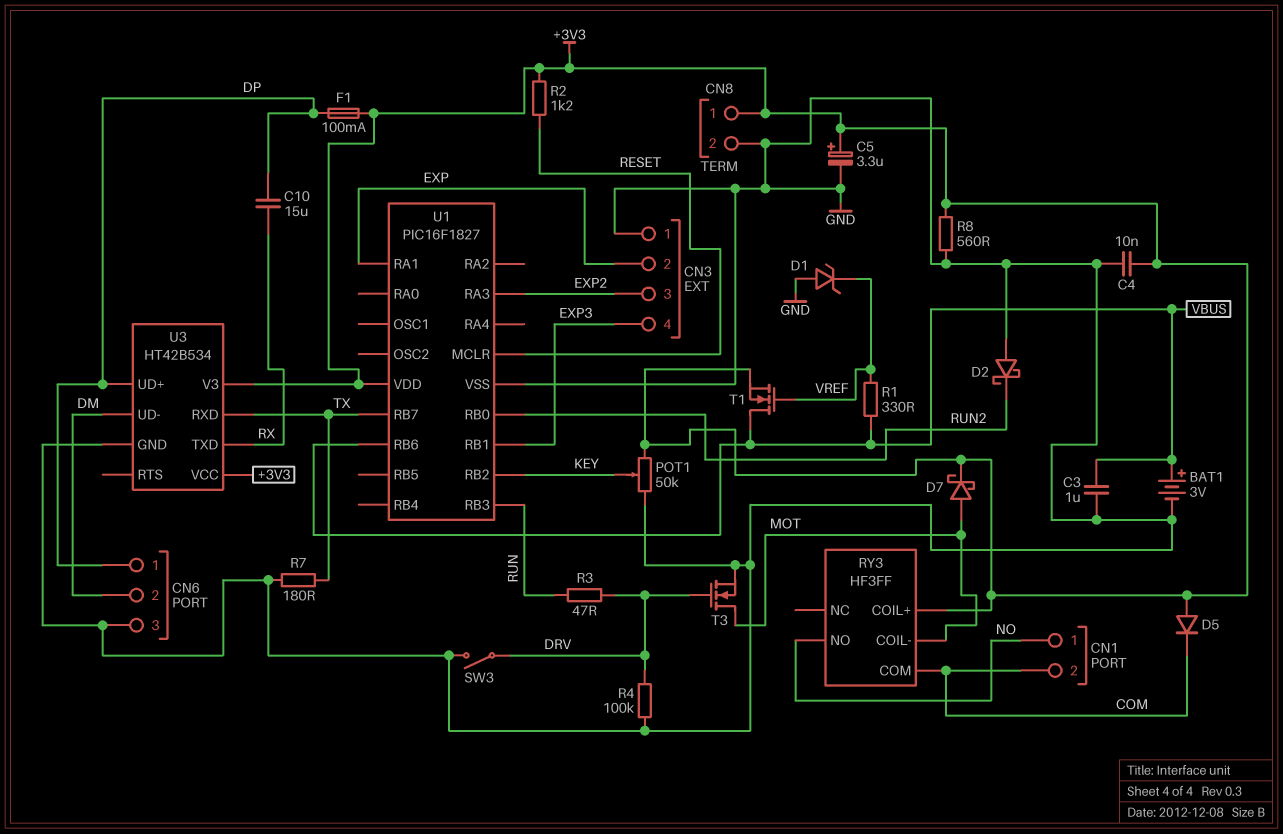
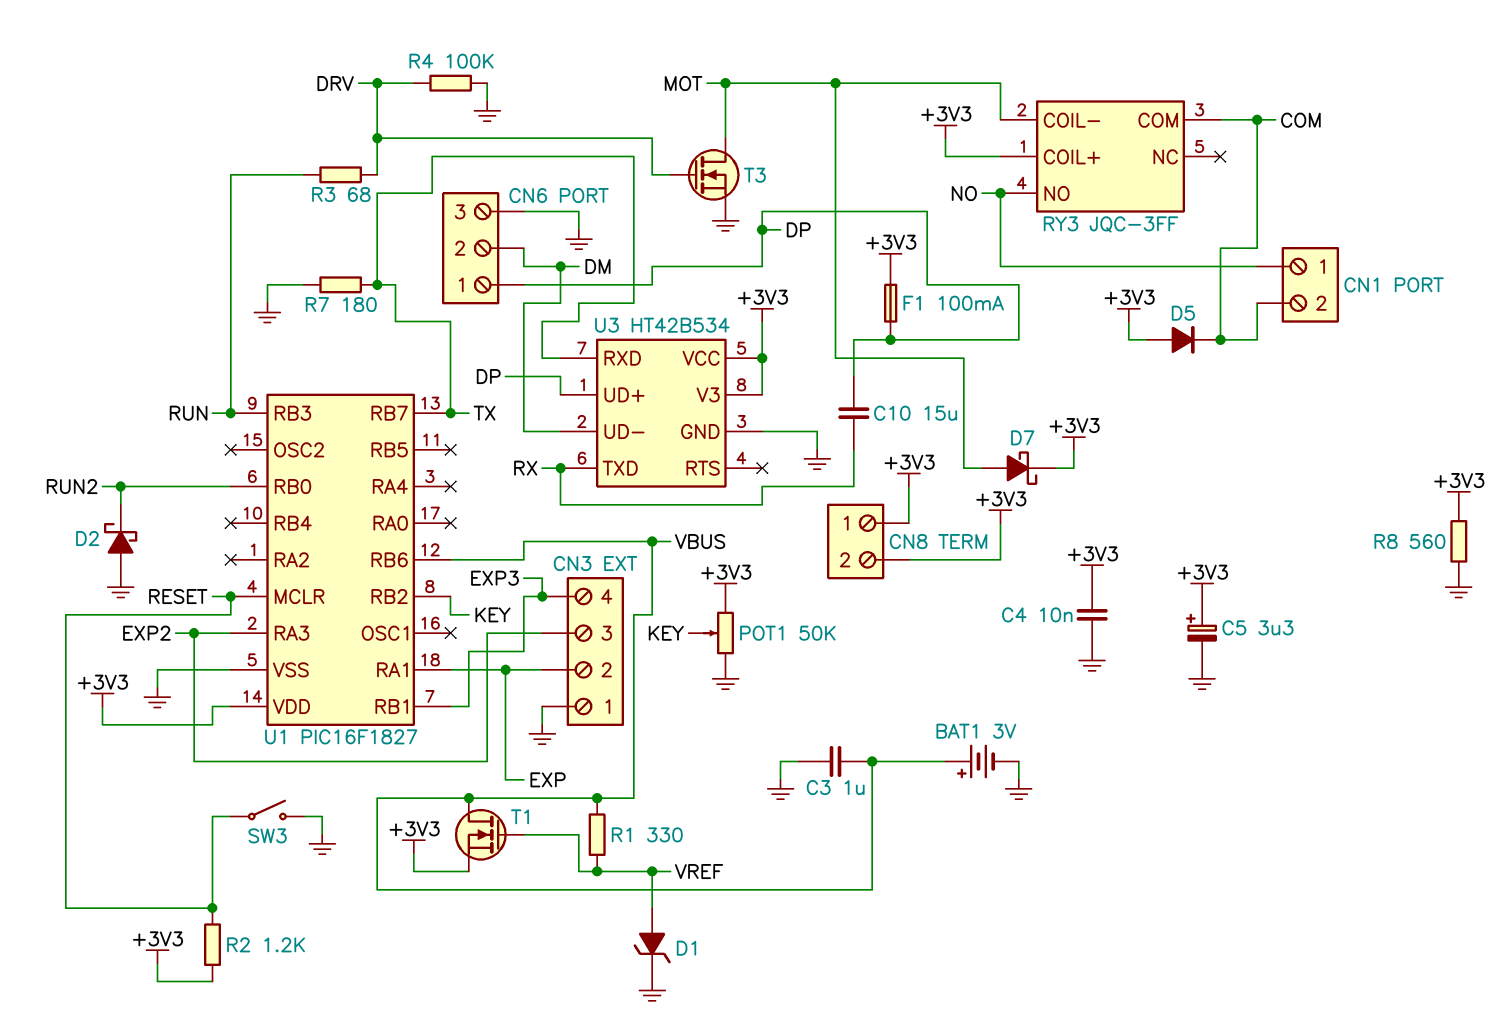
CN8 pin 2: GND -> +3V3
D1: zener (A GND, K VREF) -> zener (A VREF, K GND)
R3: 47 (DRV, RUN) -> 68 (DRV, RUN)
RY3: HF3FF -> JQC-3FF
SW3: switch (DRV, GND) -> switch (GND, RESET)

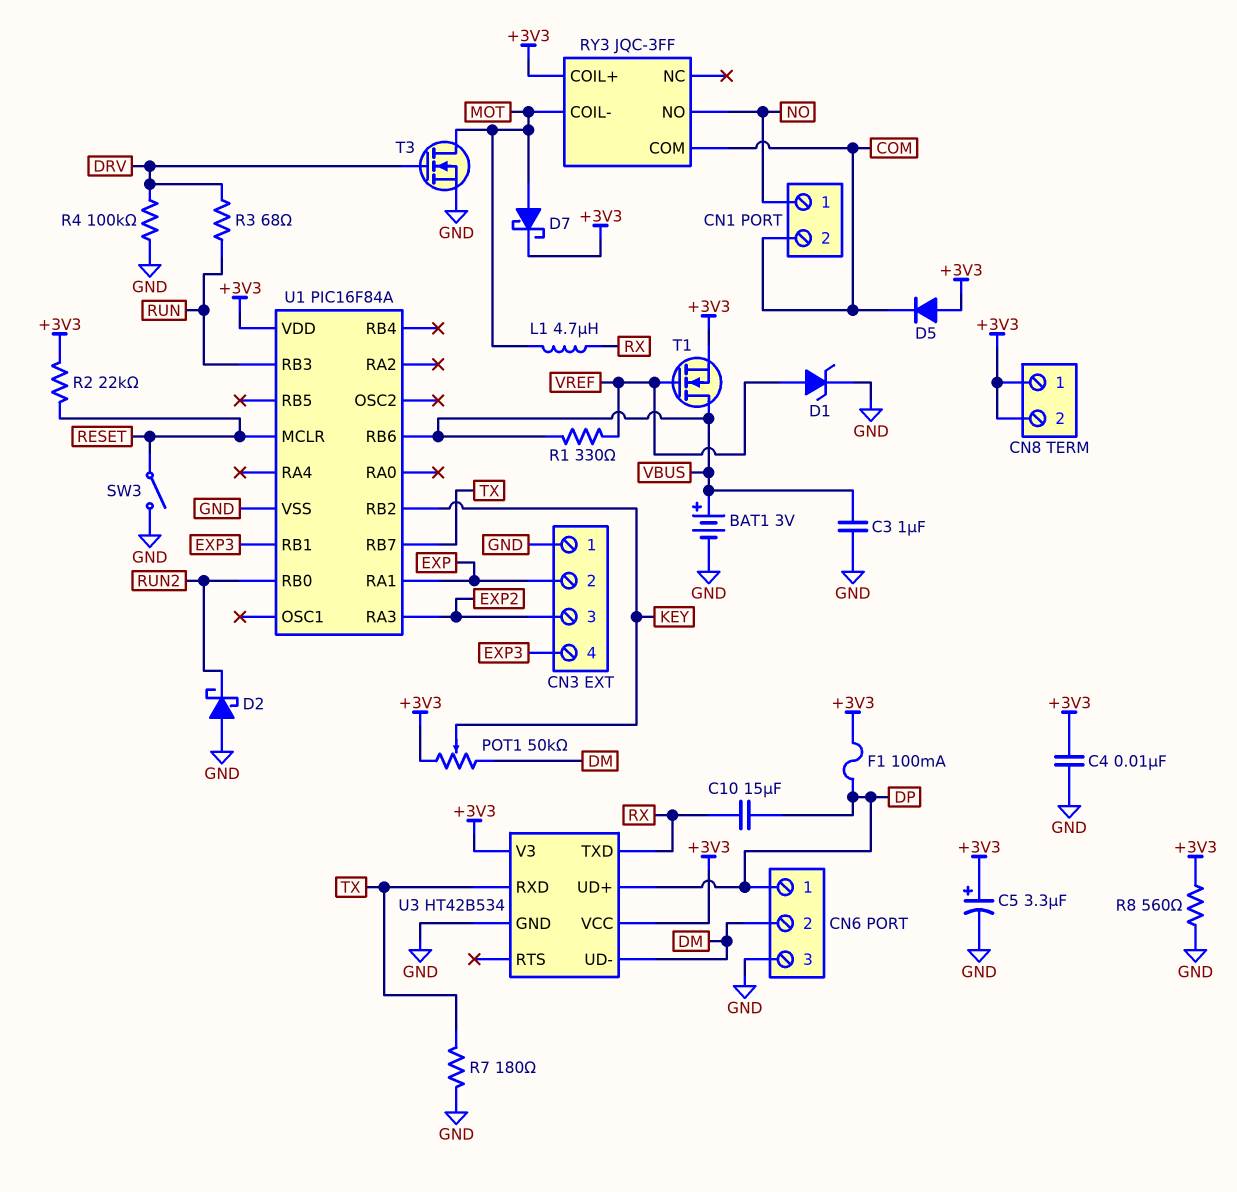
L1: none -> 4.7uH (MOT, RX)
POT1: 50k (+3V3, GND, wiper KEY) -> 50k (+3V3, DM, wiper KEY)
R2: 1.2k (+3V3, RESET) -> 22k (+3V3, RESET)
U1: PIC16F1827 -> PIC16F84A

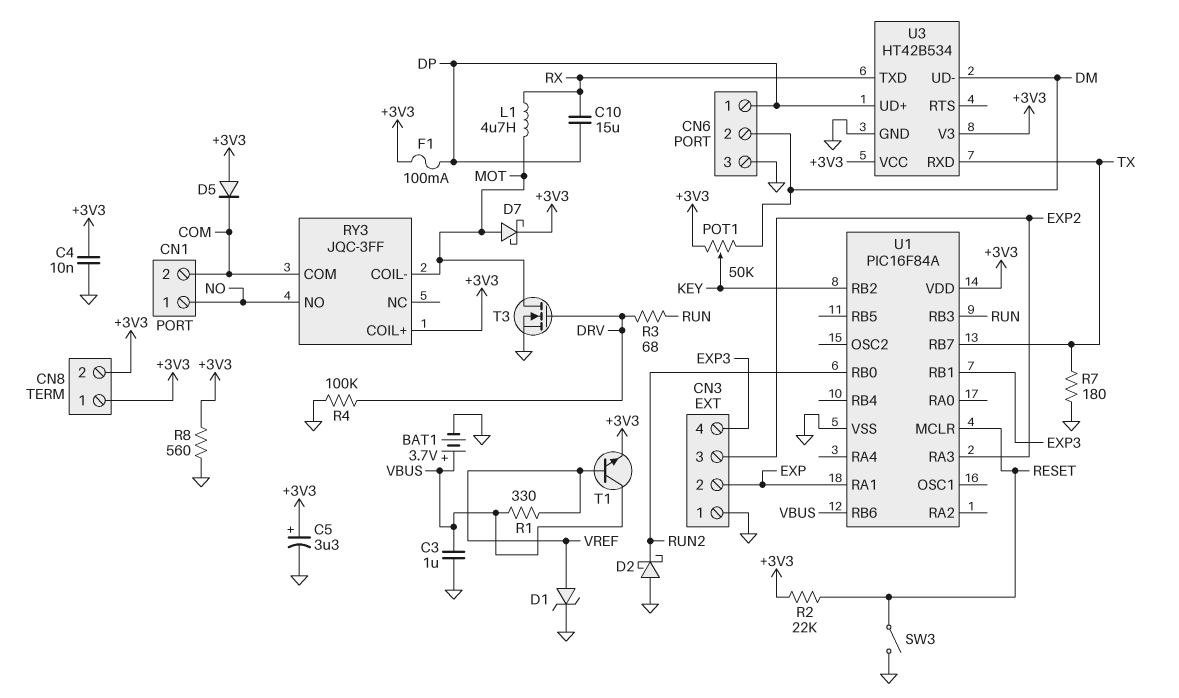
BAT1: 3V (plus VBUS, minus GND) -> 3.7V (plus VBUS, minus GND)
T1: NMOS (G VREF, D VBUS, S +3V3) -> NPN (B VREF, C VBUS, E +3V3)

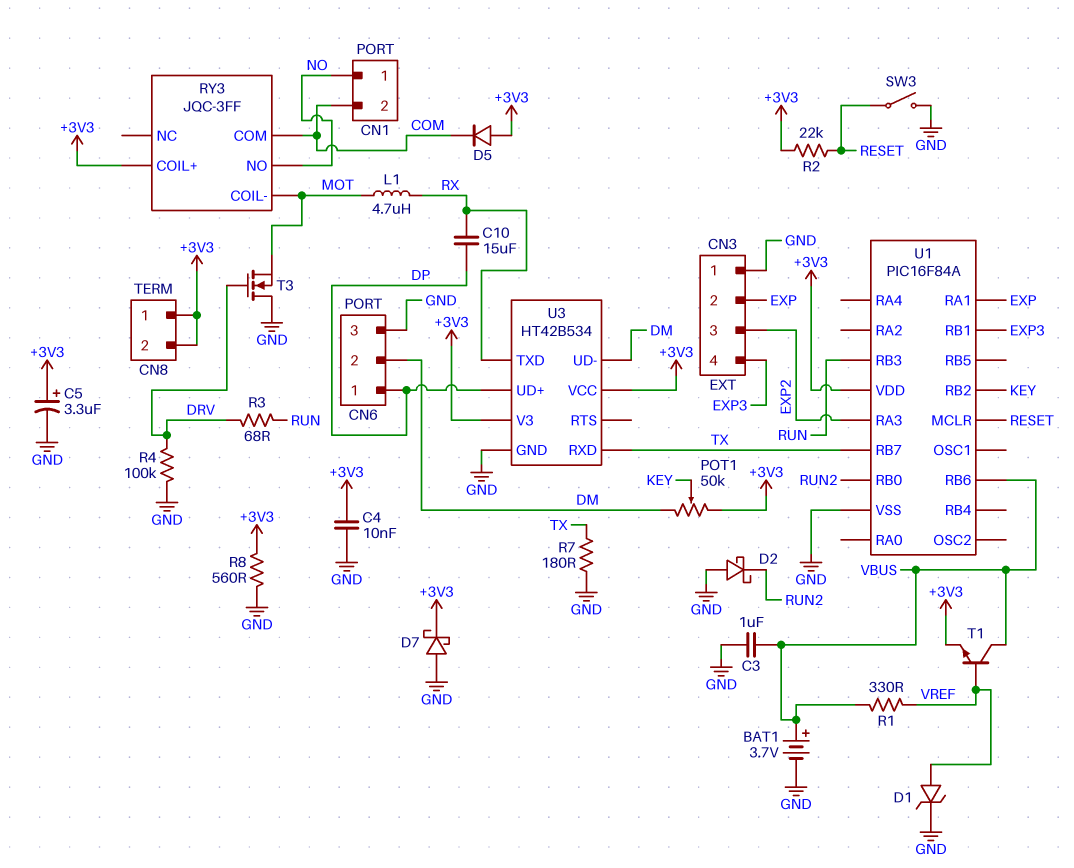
D7: schottky (A MOT, K +3V3) -> schottky (A GND, K +3V3)
F1: 100mA (+3V3, DP) -> none
T3: NMOS (G DRV, D MOT, S GND) -> NMOS (G DRV, D GND, S MOT)

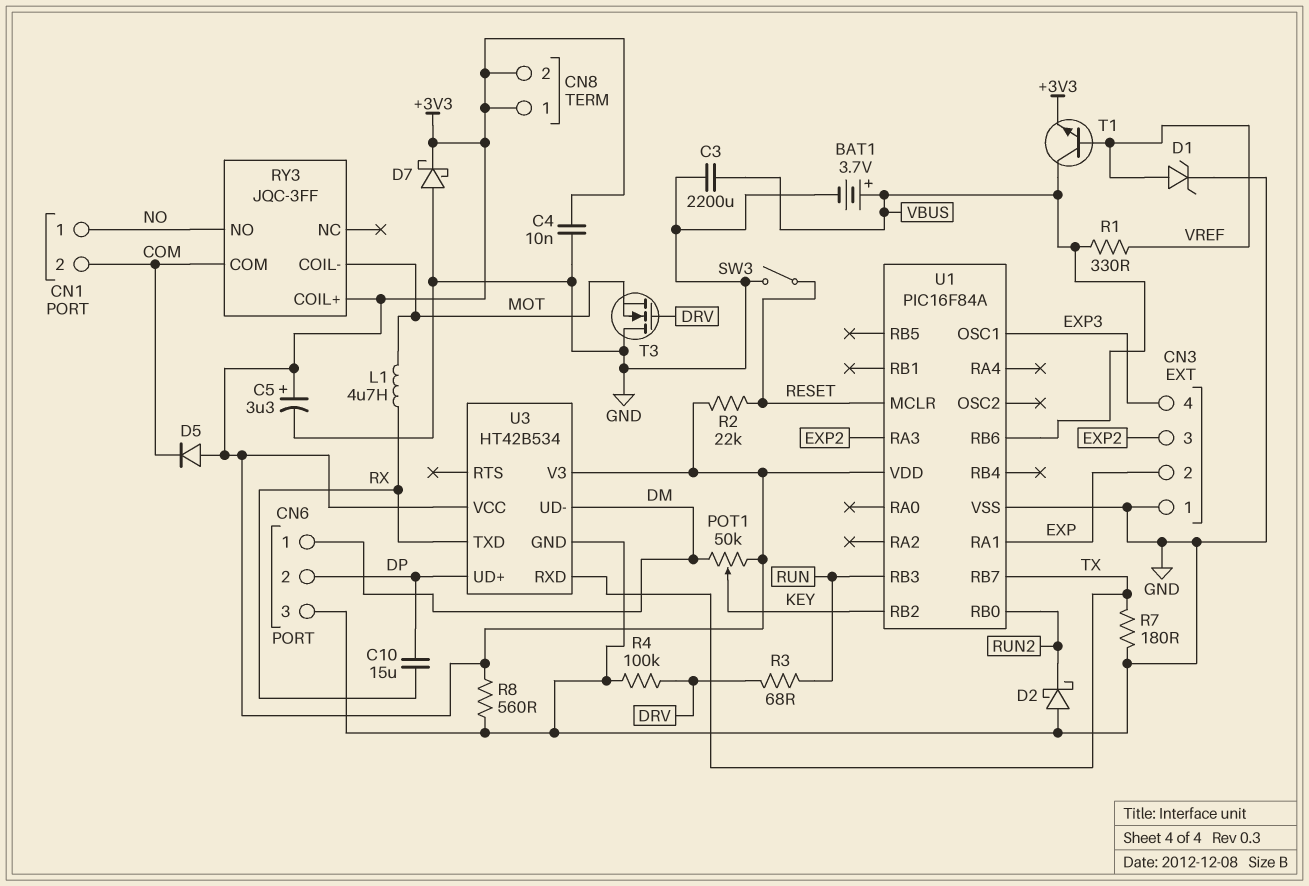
C3: 1uF (GND, VBUS) -> 2200uF (GND, VBUS)
CN6 pin 1: DP -> DM
CN6 pin 2: DM -> DP
U1 pin OSC1: none -> EXP3
U1 pin RB1: EXP3 -> none

